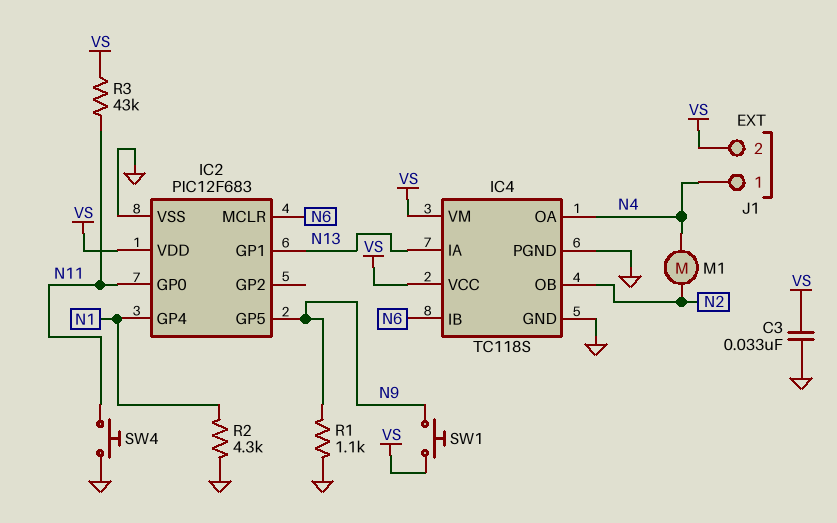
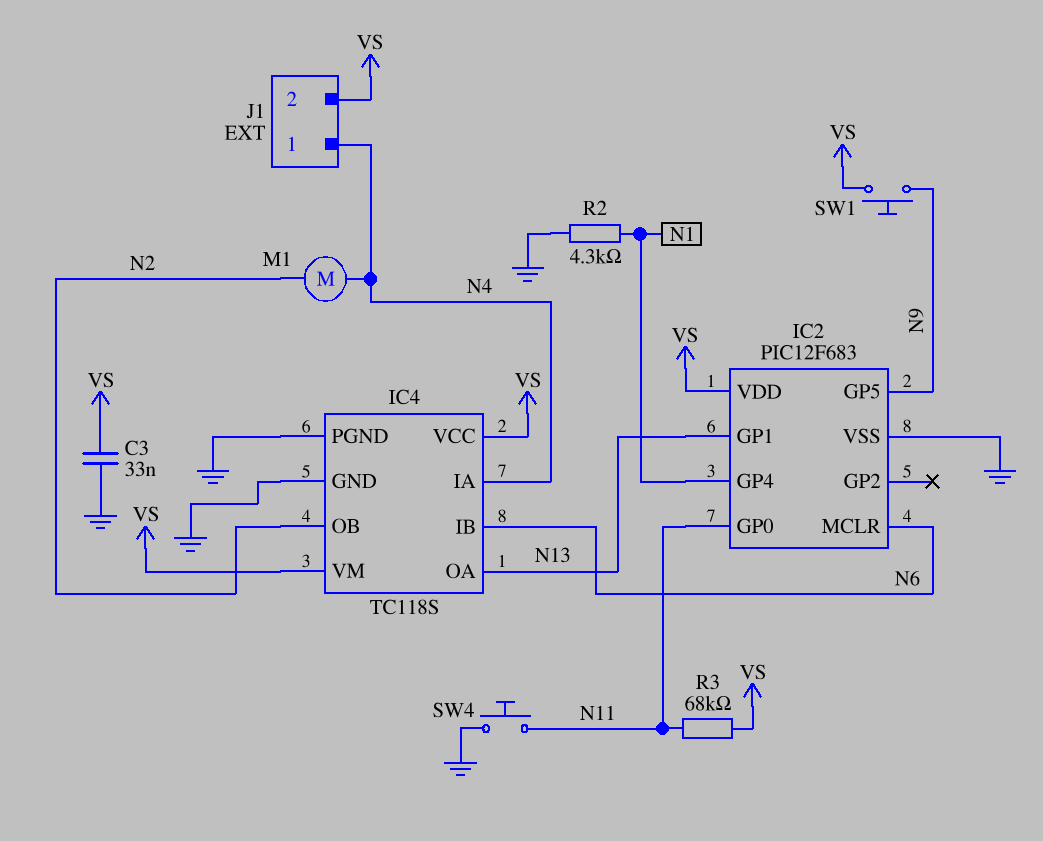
IC4 pin IA: N13 -> N4
IC4 pin OA: N4 -> N13
R1: 1.1k (GND, N9) -> none
R3: 43k (N11, VS) -> 68k (N11, VS)

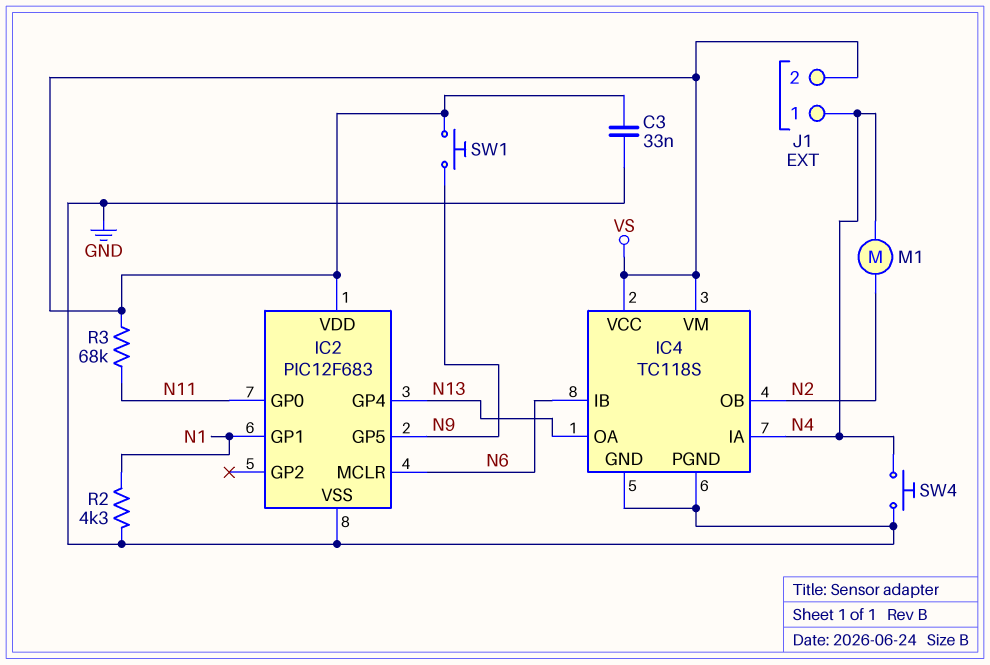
IC2 pin GP1: N13 -> N1
IC2 pin GP4: N1 -> N13
SW4: button (GND, N11) -> button (GND, N4)

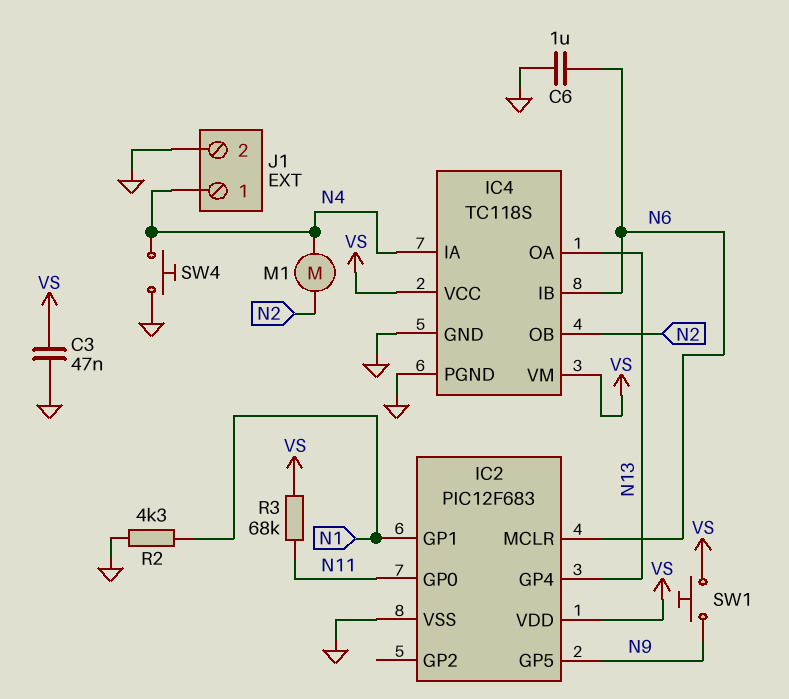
C3: 33nF (GND, VS) -> 47nF (GND, VS)
C6: none -> 1uF (GND, N6)
J1 pin 2: VS -> GND

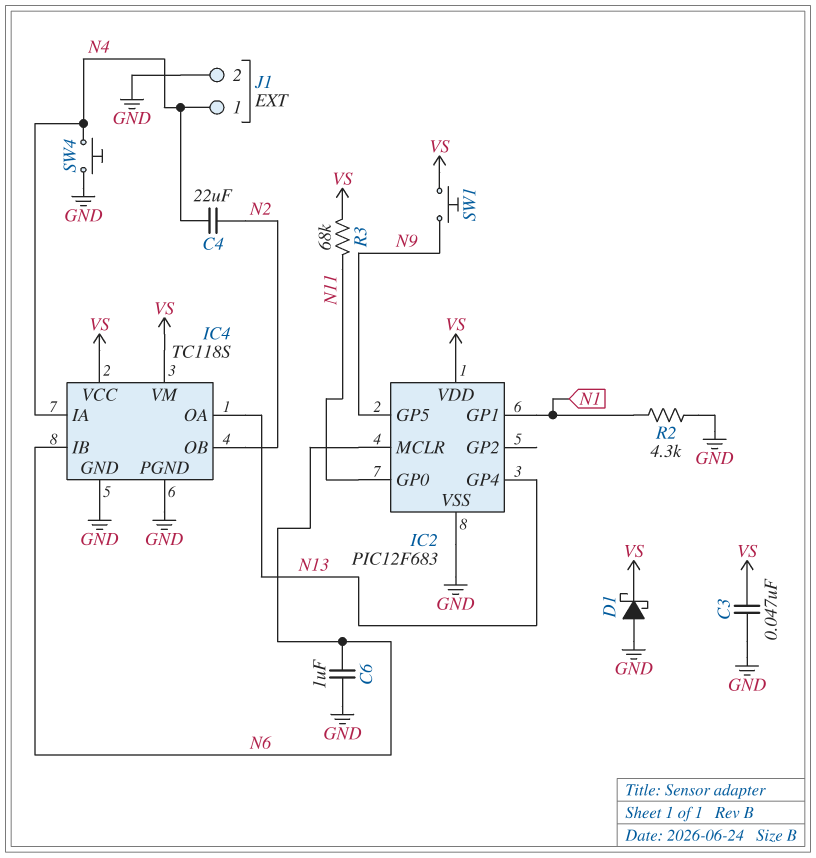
C4: none -> 22uF (N2, N4)
D1: none -> schottky (A GND, K VS)
M1: motor (N2, N4) -> none

